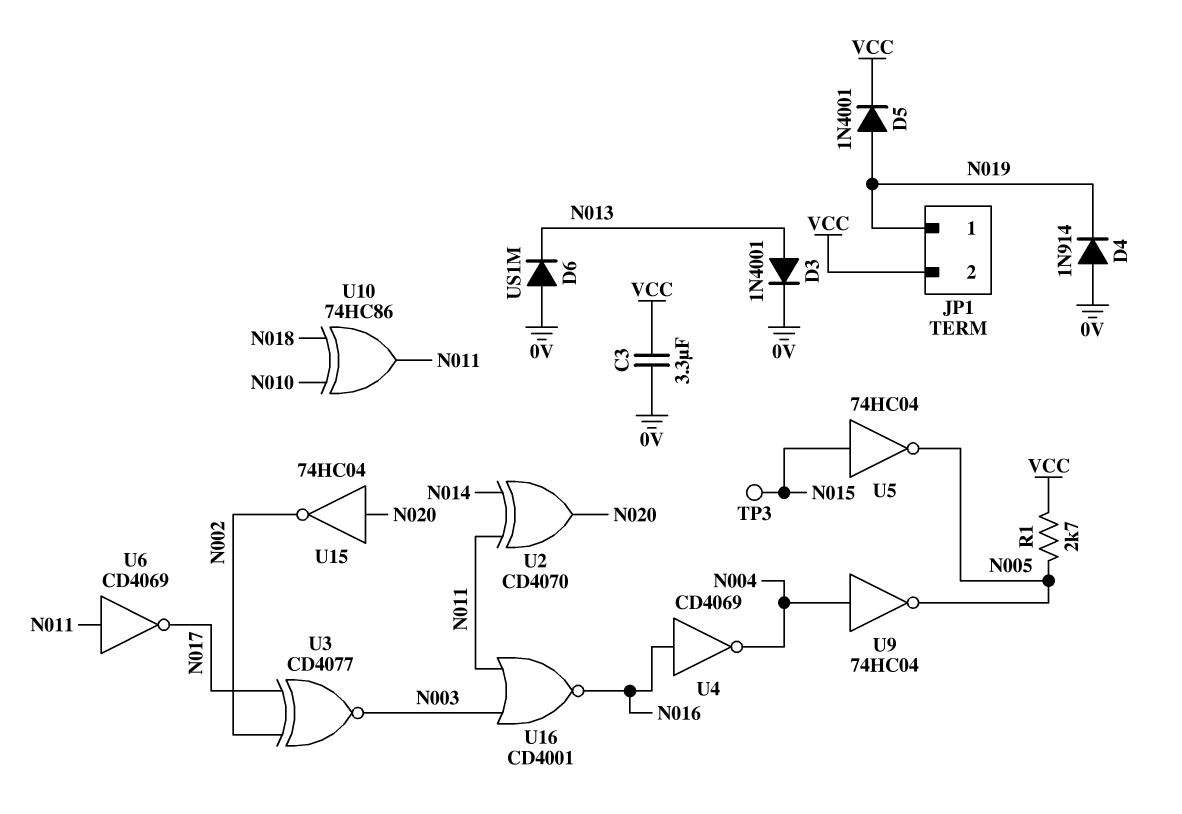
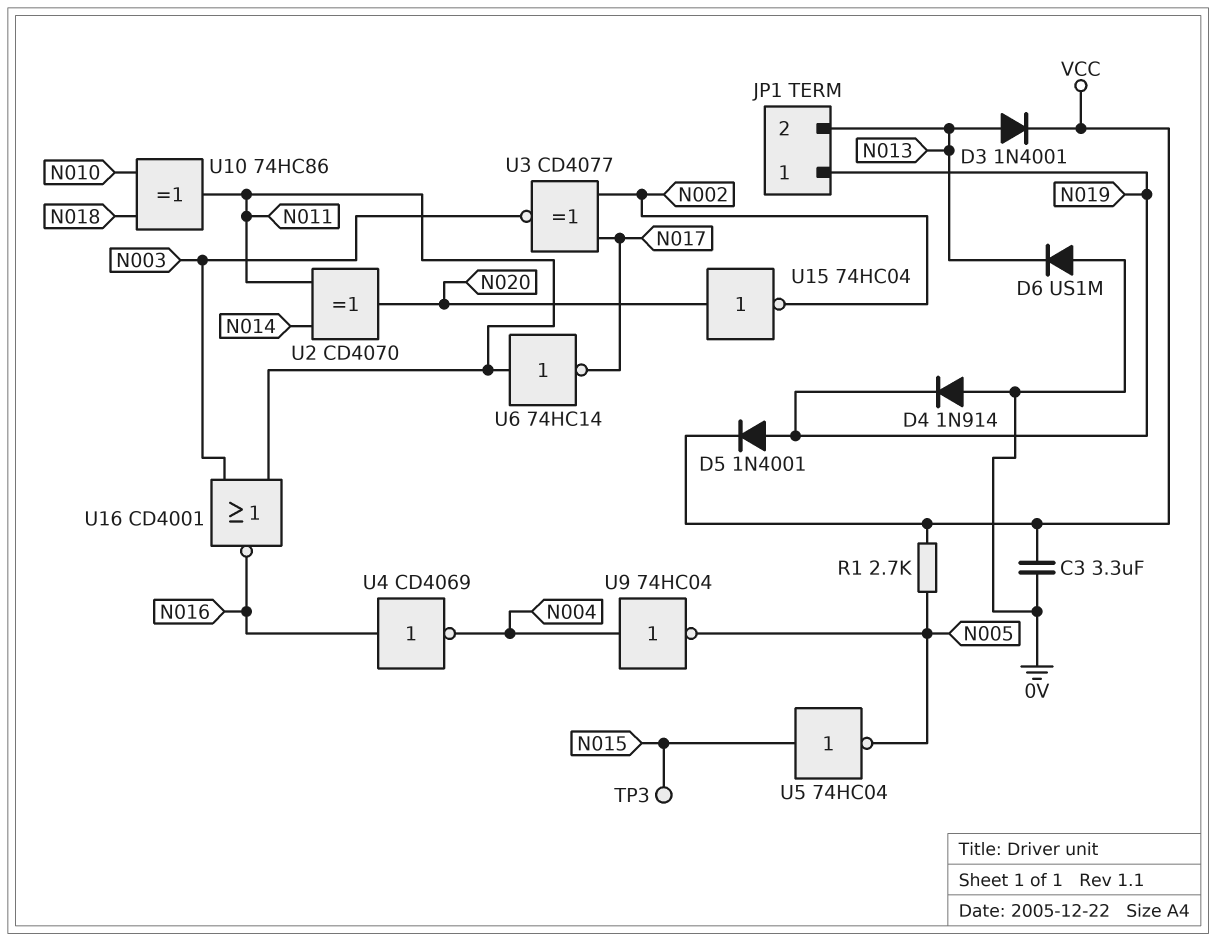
D3: diode 1N4001 (A N013, K 0V) -> diode 1N4001 (A N013, K VCC)
JP1 pin 2: VCC -> N013
U6: NOT CD4069 (in N011, out N017) -> NOT 74HC14 (in N011, out N017)

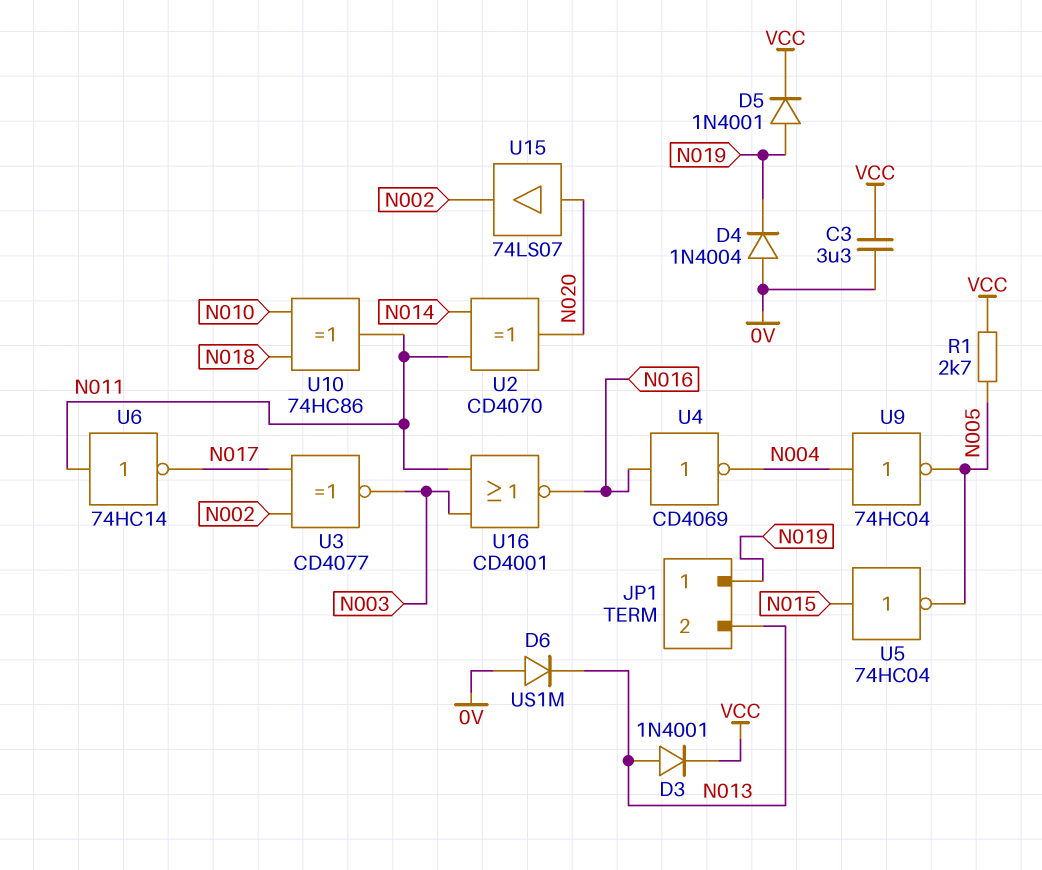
D4: diode 1N914 (A 0V, K N019) -> diode 1N4004 (A 0V, K N019)
TP3: test point (N015) -> none
U15: NOT 74HC04 (in N020, out N002) -> buffer 74LS07 (in N020, out N002)

